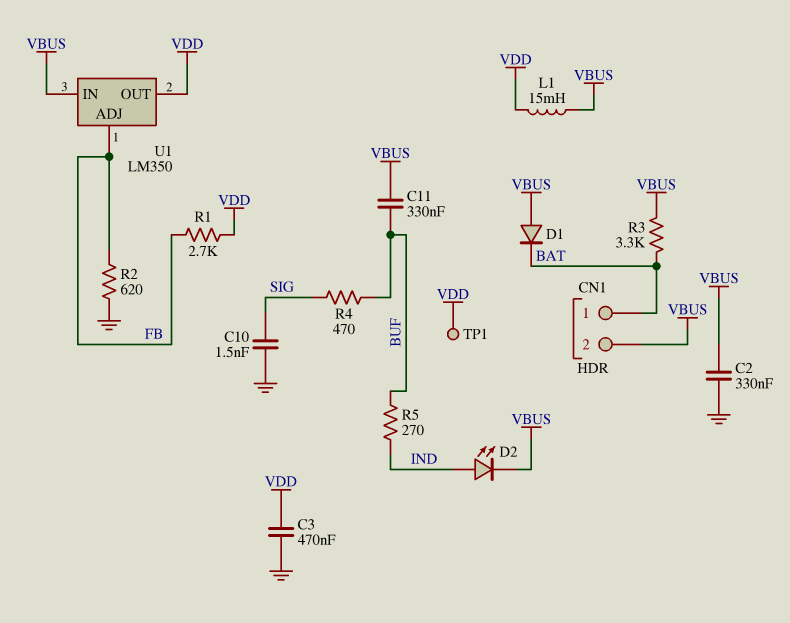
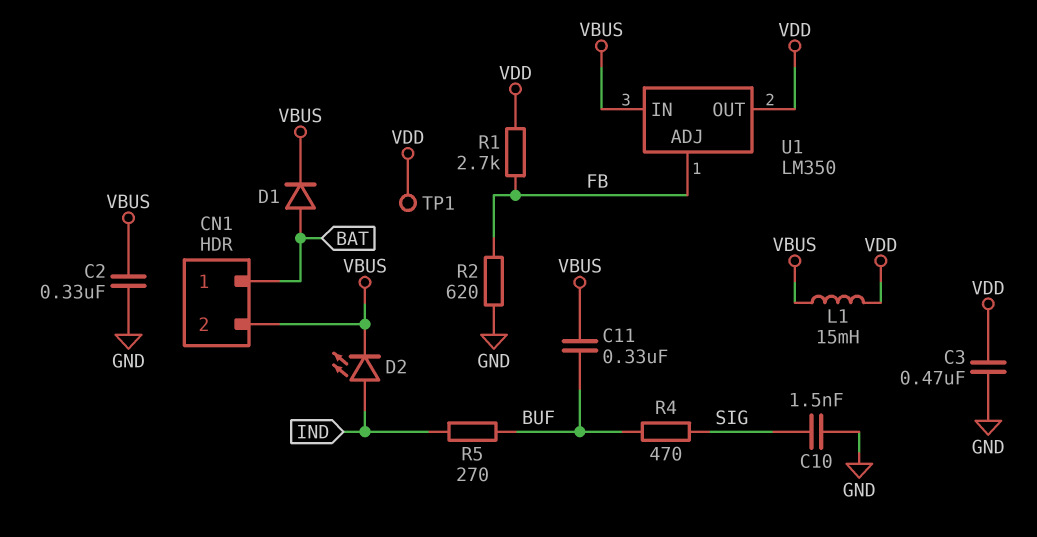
D1: diode (A VBUS, K BAT) -> diode (A BAT, K VBUS)
R3: 3.3k (BAT, VBUS) -> none

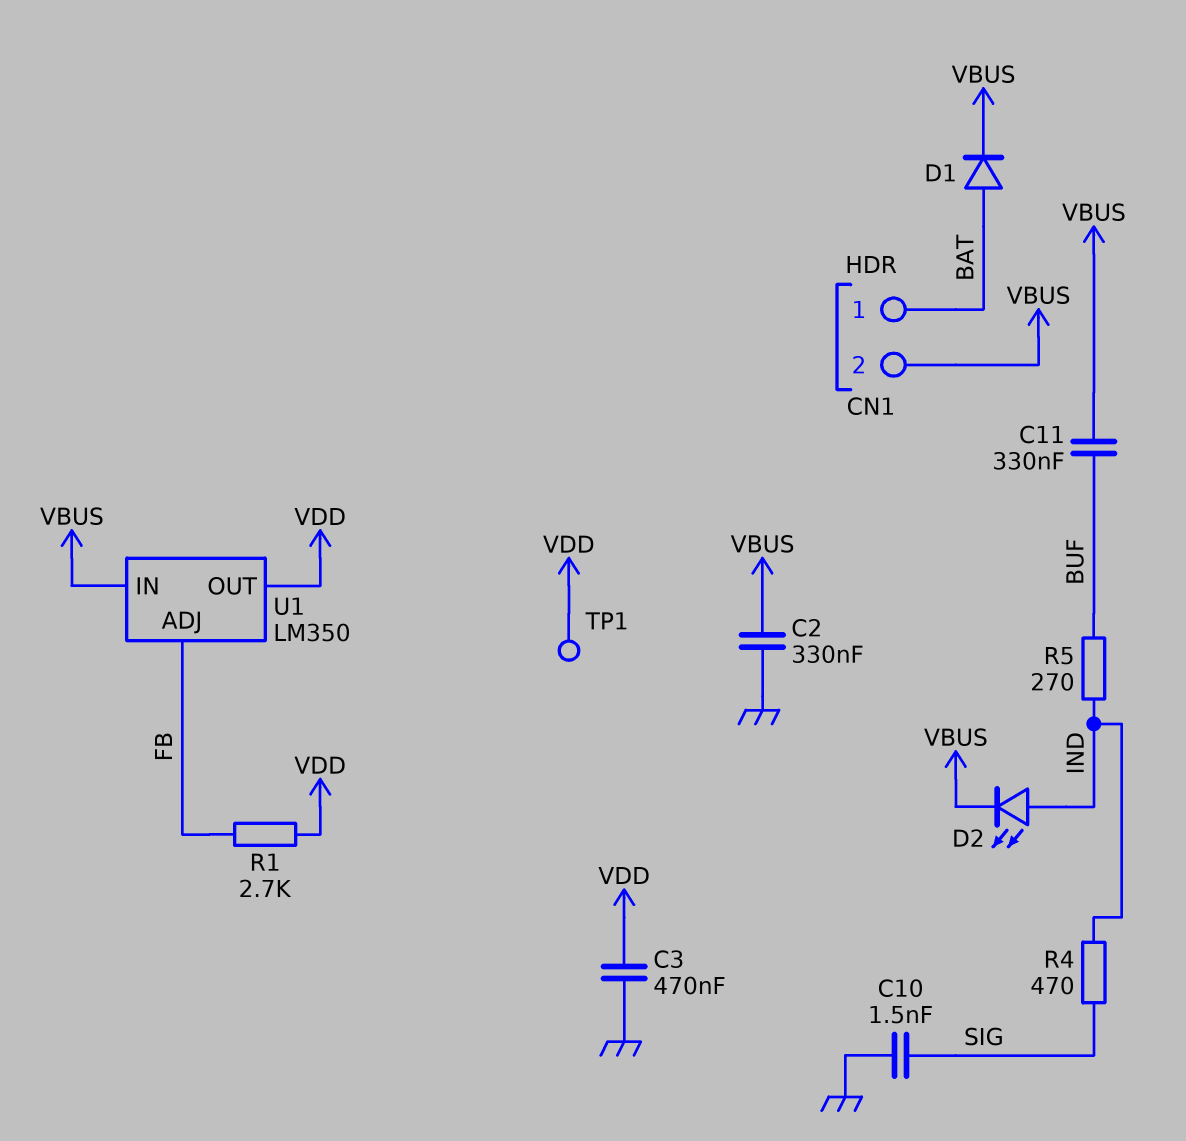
L1: 15mH (VBUS, VDD) -> none
R2: 620 (FB, GND) -> none
R4: 470 (BUF, SIG) -> 470 (IND, SIG)

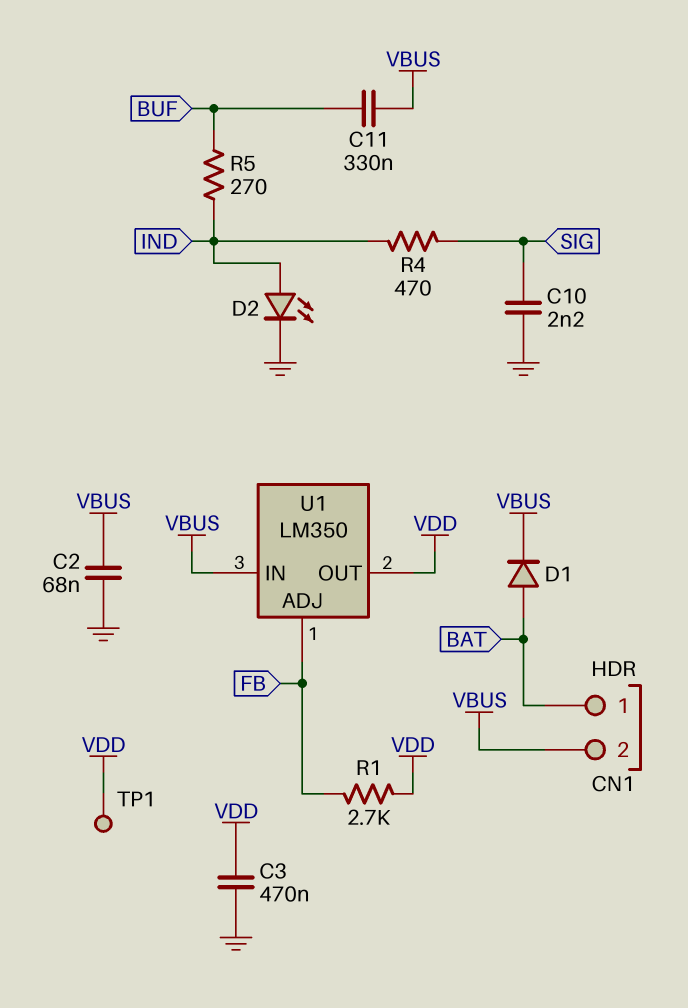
C2: 330nF (GND, VBUS) -> 68nF (GND, VBUS)
C10: 1.5nF (GND, SIG) -> 2.2nF (GND, SIG)
D2: LED (A IND, K VBUS) -> LED (A IND, K GND)

